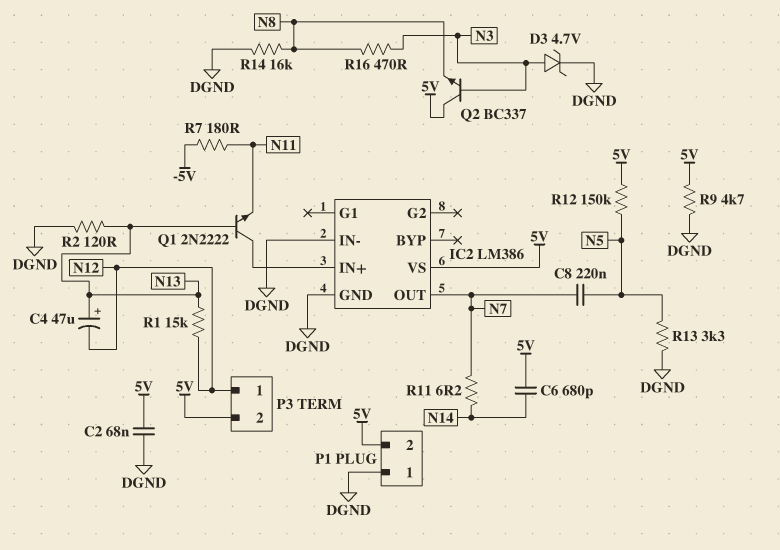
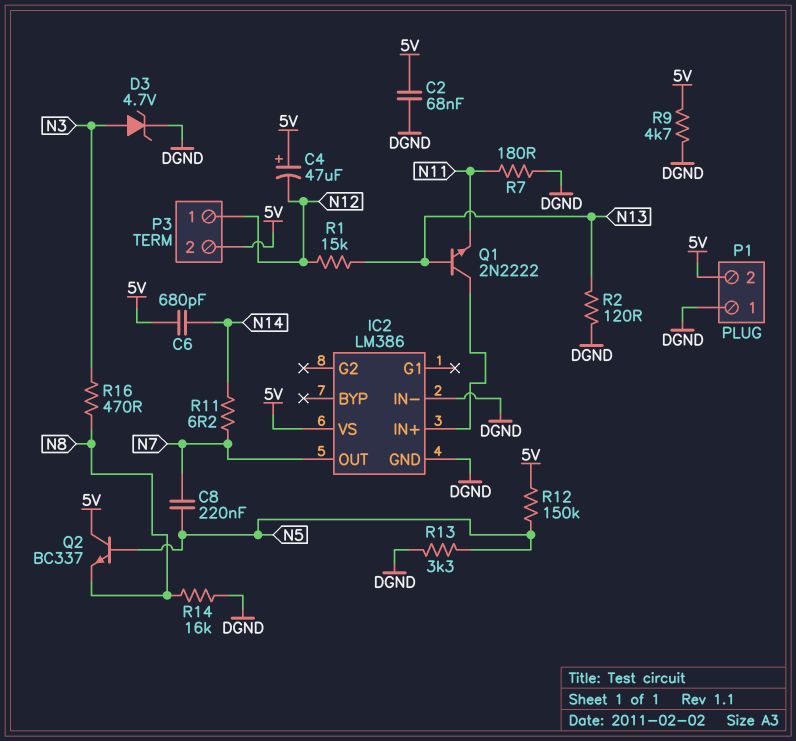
C4: 47uF (plus N13, minus N12) -> 47uF (plus 5V, minus N12)
Q2: NPN BC337 (B N3, C 5V, E N8) -> NPN BC337 (B N5, C 5V, E N8)
R7: 180 (-5V, N11) -> 180 (DGND, N11)

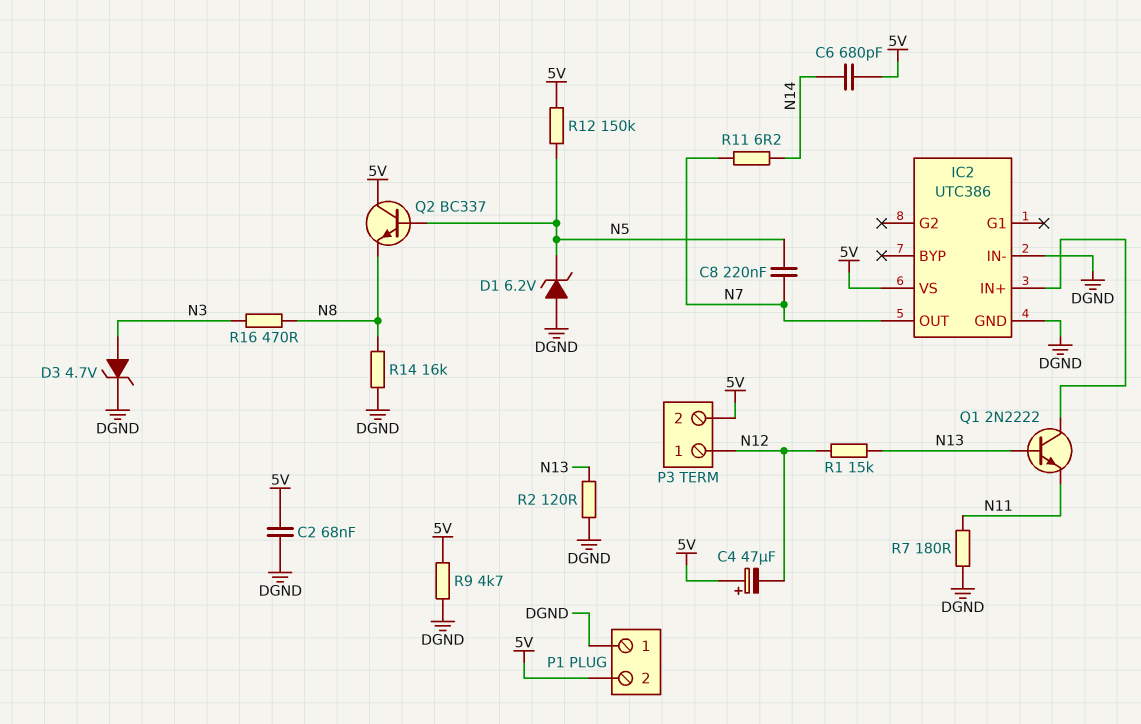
D1: none -> zener 6.2V (A DGND, K N5)
IC2: LM386 -> UTC386
R13: 3.3k (DGND, N5) -> none

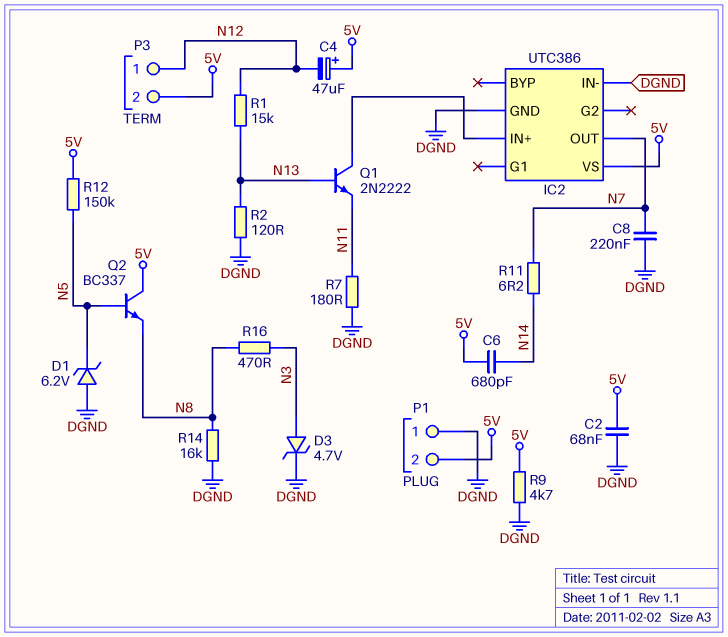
C8: 220nF (N5, N7) -> 220nF (DGND, N7)

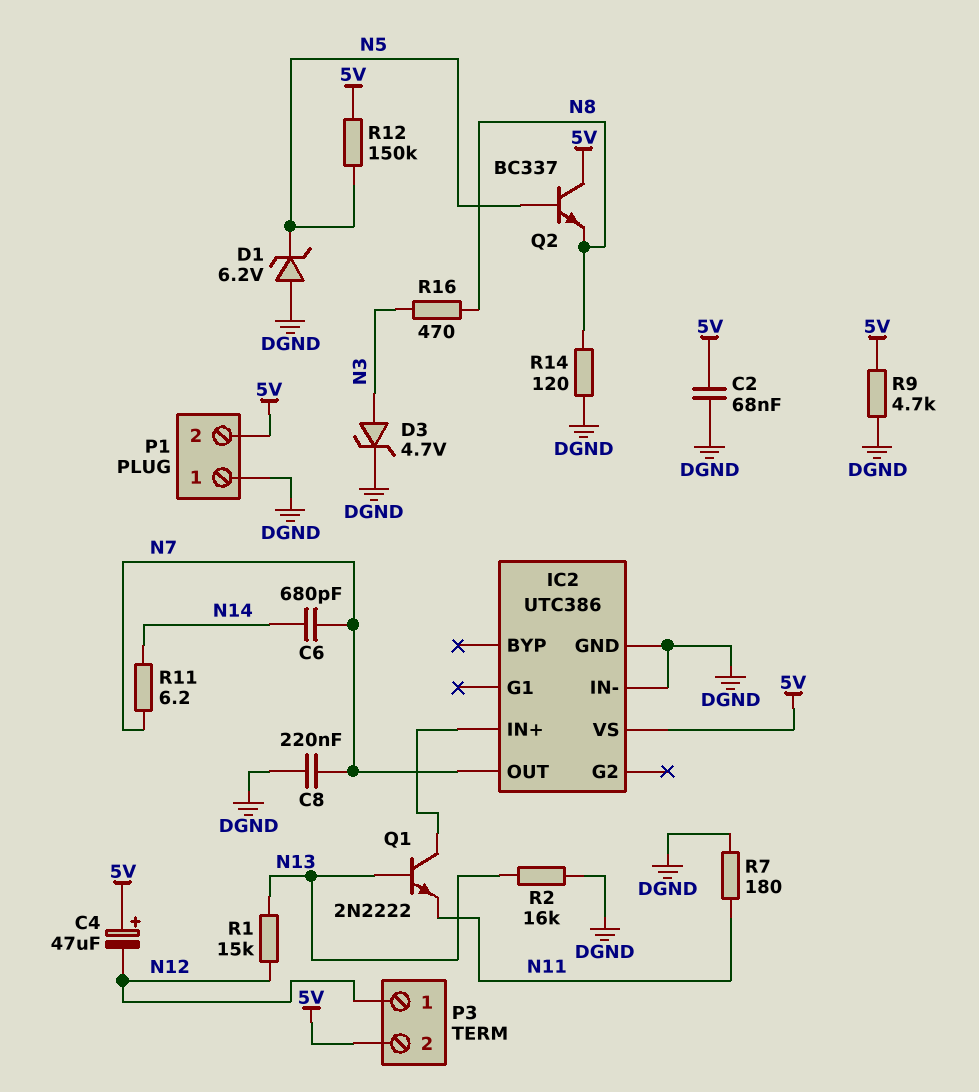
C6: 680pF (5V, N14) -> 680pF (N7, N14)
R2: 120 (DGND, N13) -> 16k (DGND, N13)
R14: 16k (DGND, N8) -> 120 (DGND, N8)

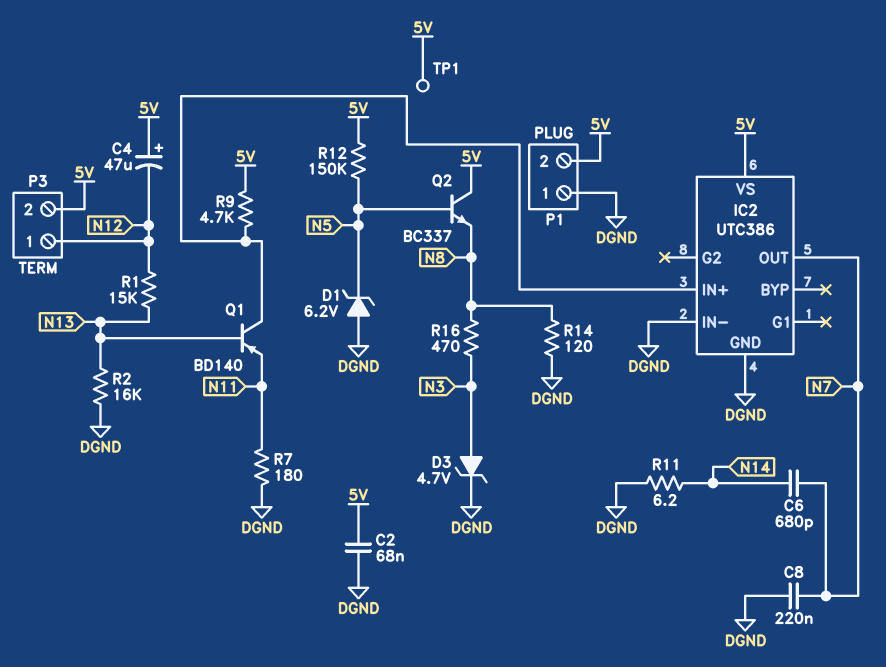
Q1: NPN 2N2222 (B N13, C IC2/IN+, E N11) -> PNP BD140 (B N13, C IC2/IN+, E N11)
R9: 4.7k (5V, DGND) -> 4.7k (5V, IC2/IN+)
R11: 6.2 (N7, N14) -> 6.2 (DGND, N14)
TP1: none -> test point (5V)

